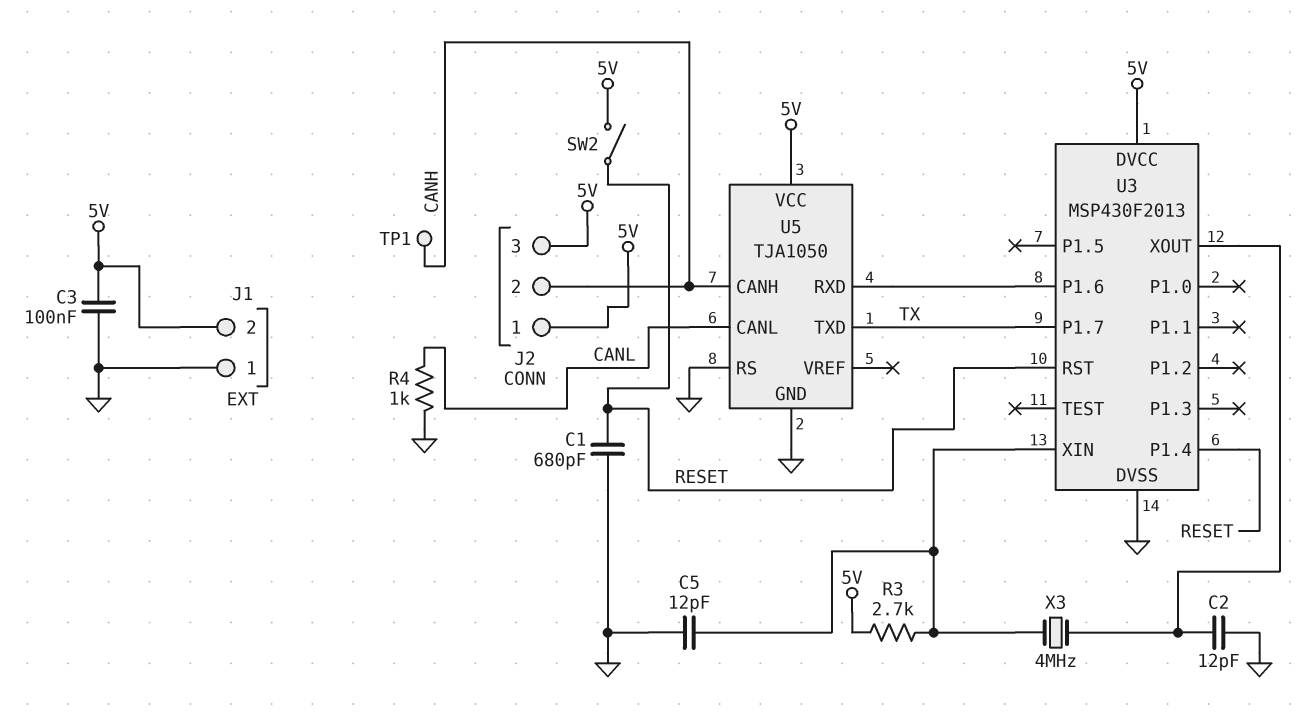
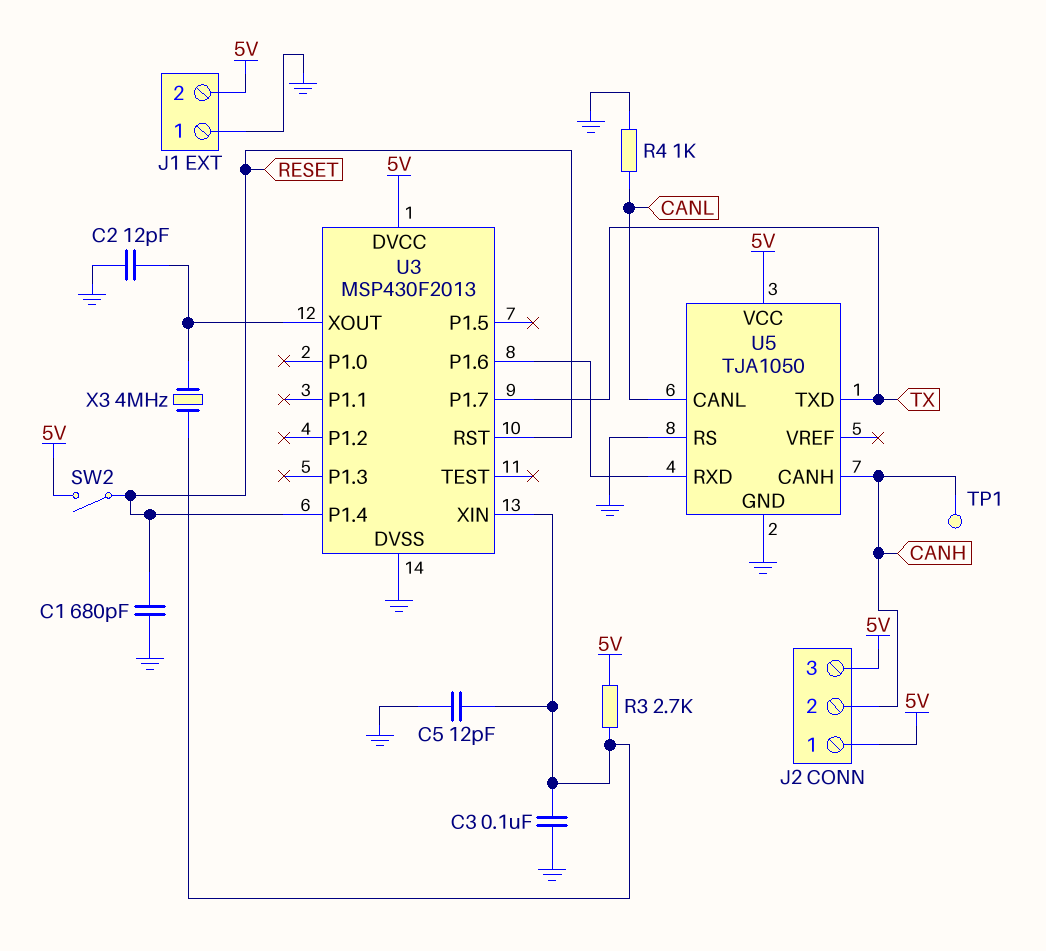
C3: 100nF (5V, GND) -> 100nF (GND, U3/XIN)

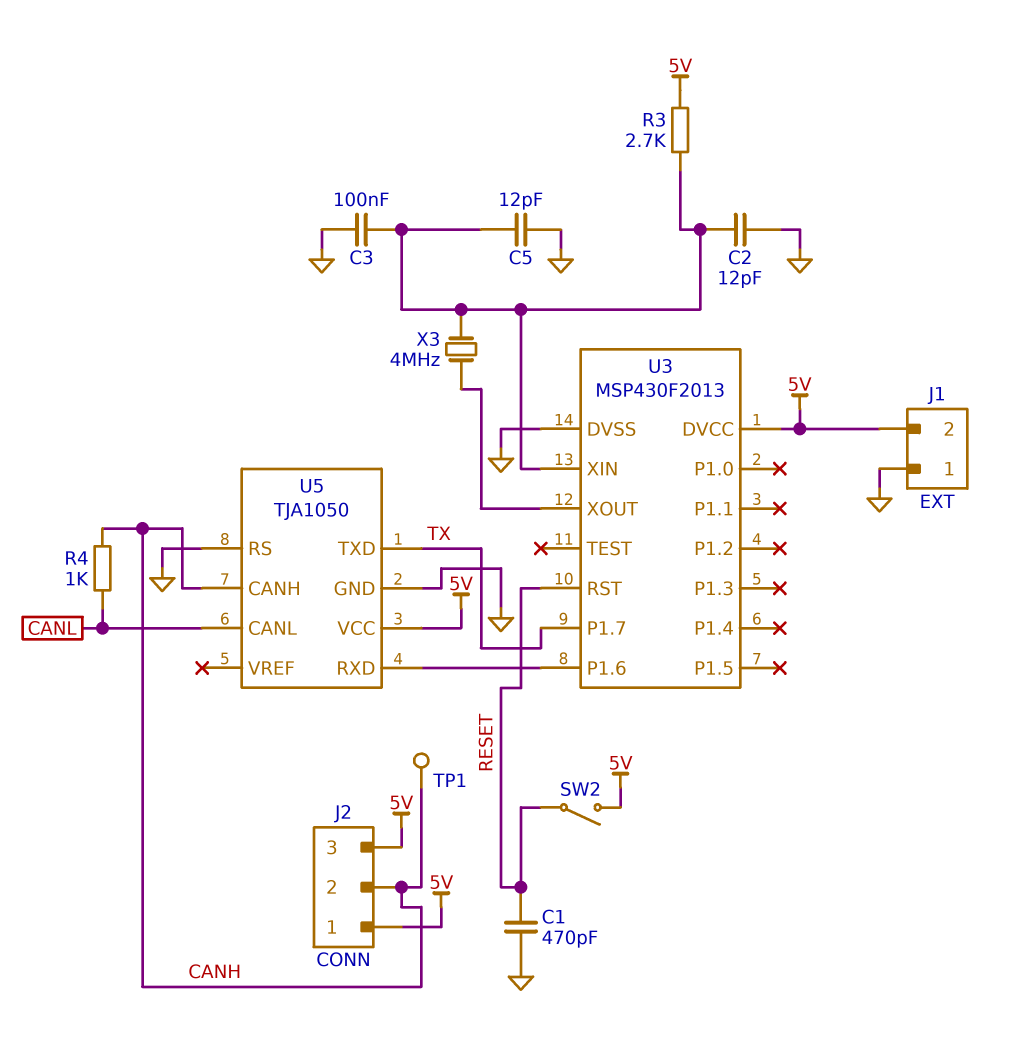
C1: 680pF (GND, RESET) -> 470pF (GND, RESET)
C2: 12pF (GND, U3/XOUT) -> 12pF (GND, U3/XIN)
R4: 1k (CANL, GND) -> 1k (CANH, CANL)
U3 pin P1.4: RESET -> none

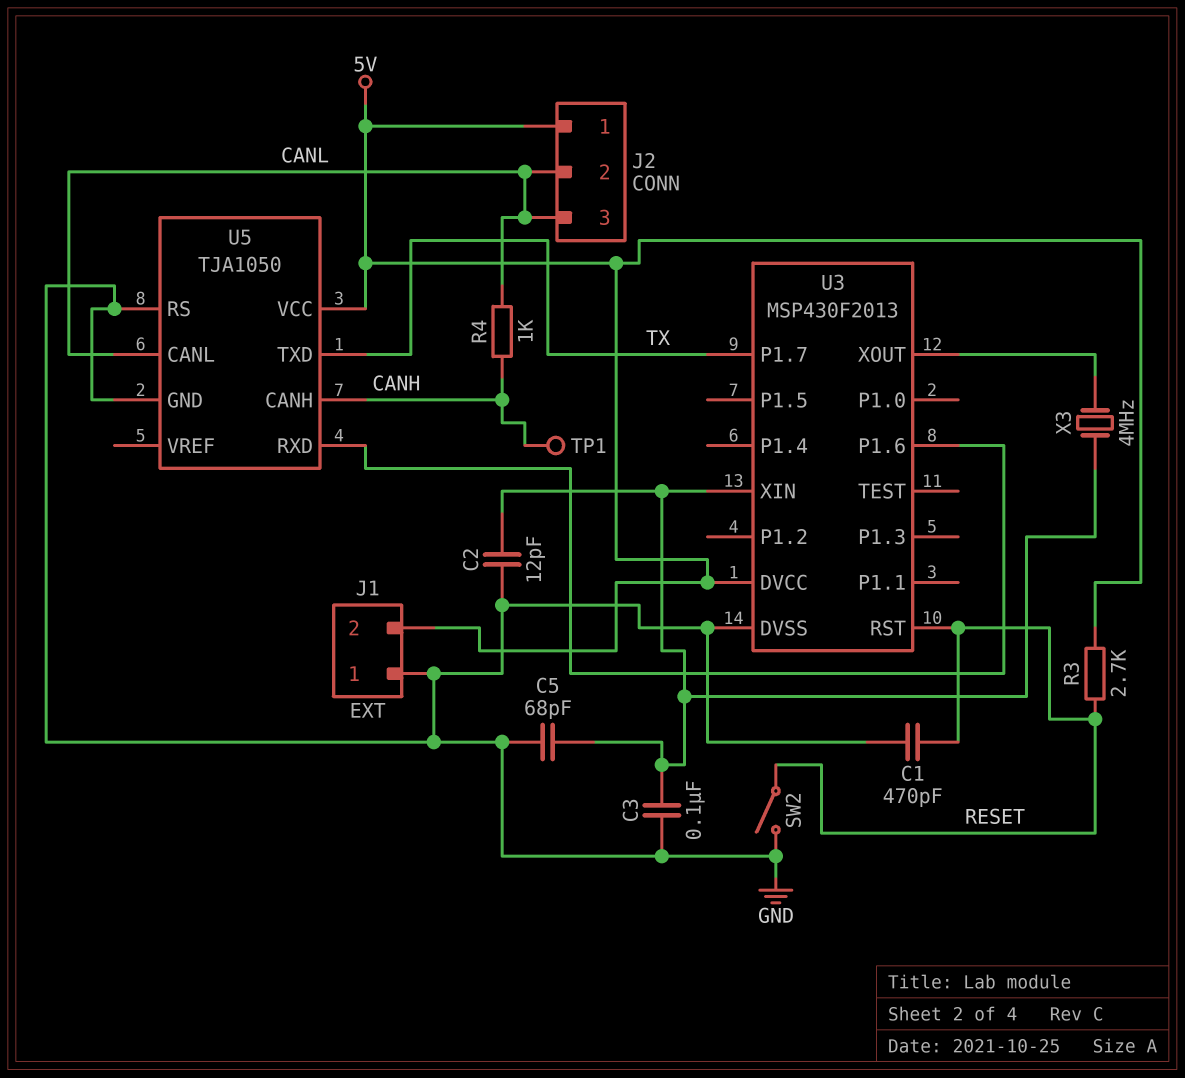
C5: 12pF (GND, U3/XIN) -> 68pF (GND, U3/XIN)
J2 pin 2: CANH -> CANL
J2 pin 3: 5V -> CANL
R3: 2.7k (5V, U3/XIN) -> 2.7k (5V, RESET)
SW2: switch (5V, RESET) -> switch (GND, RESET)

